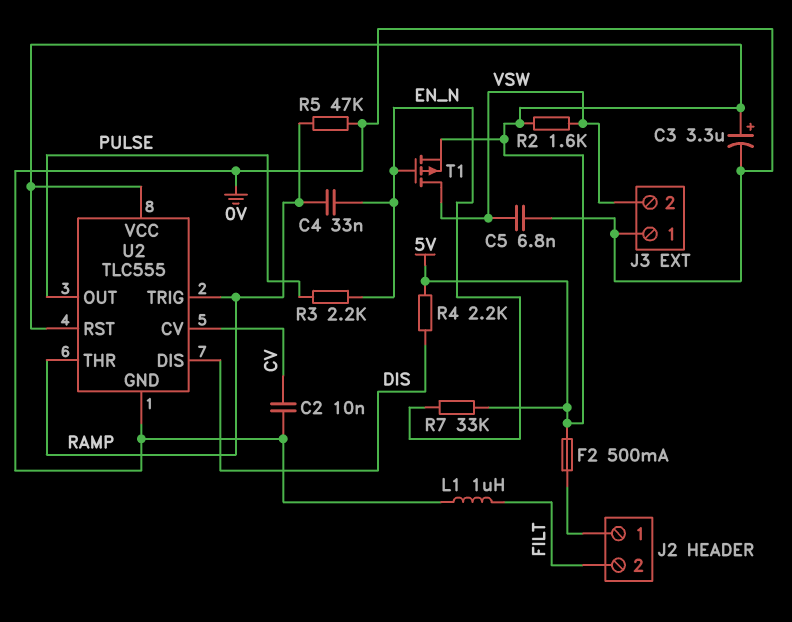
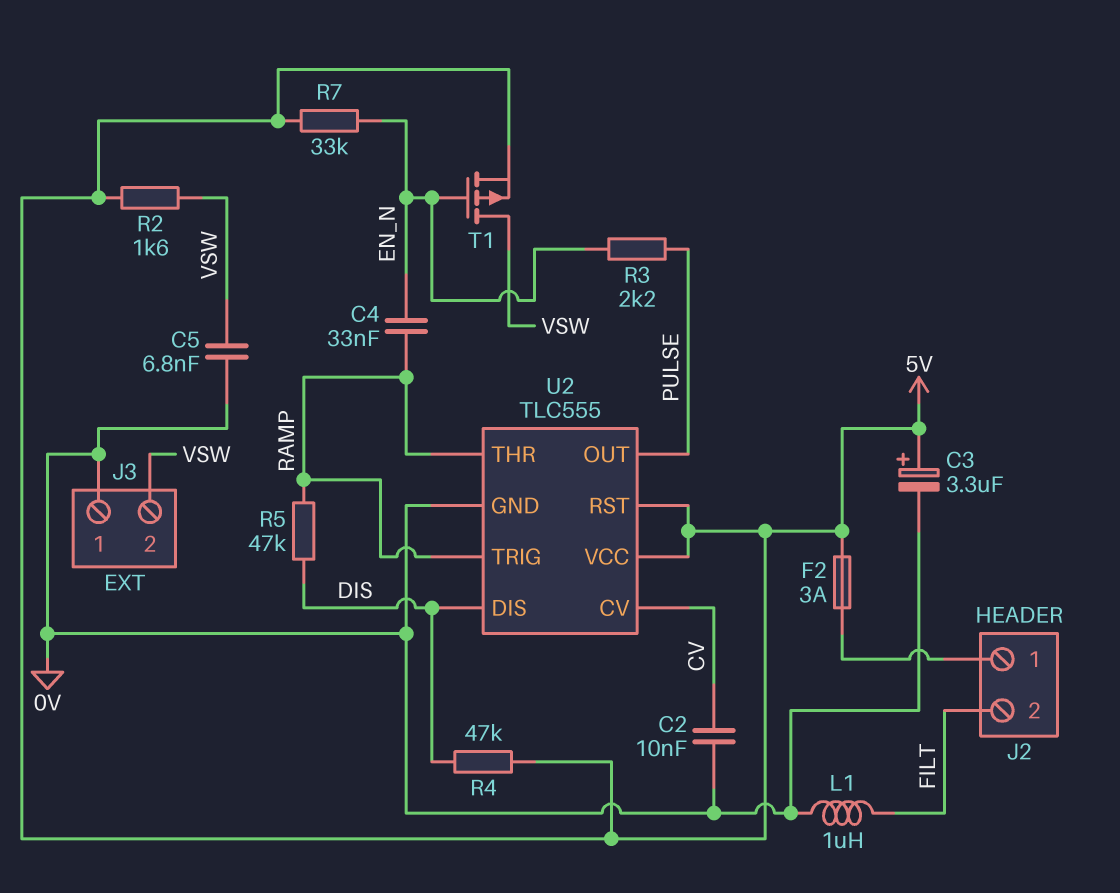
F2: 500mA (5V, J2/1) -> 3A (5V, J2/1)
R4: 2.2k (5V, DIS) -> 47k (5V, DIS)
R5: 47k (0V, RAMP) -> 47k (DIS, RAMP)

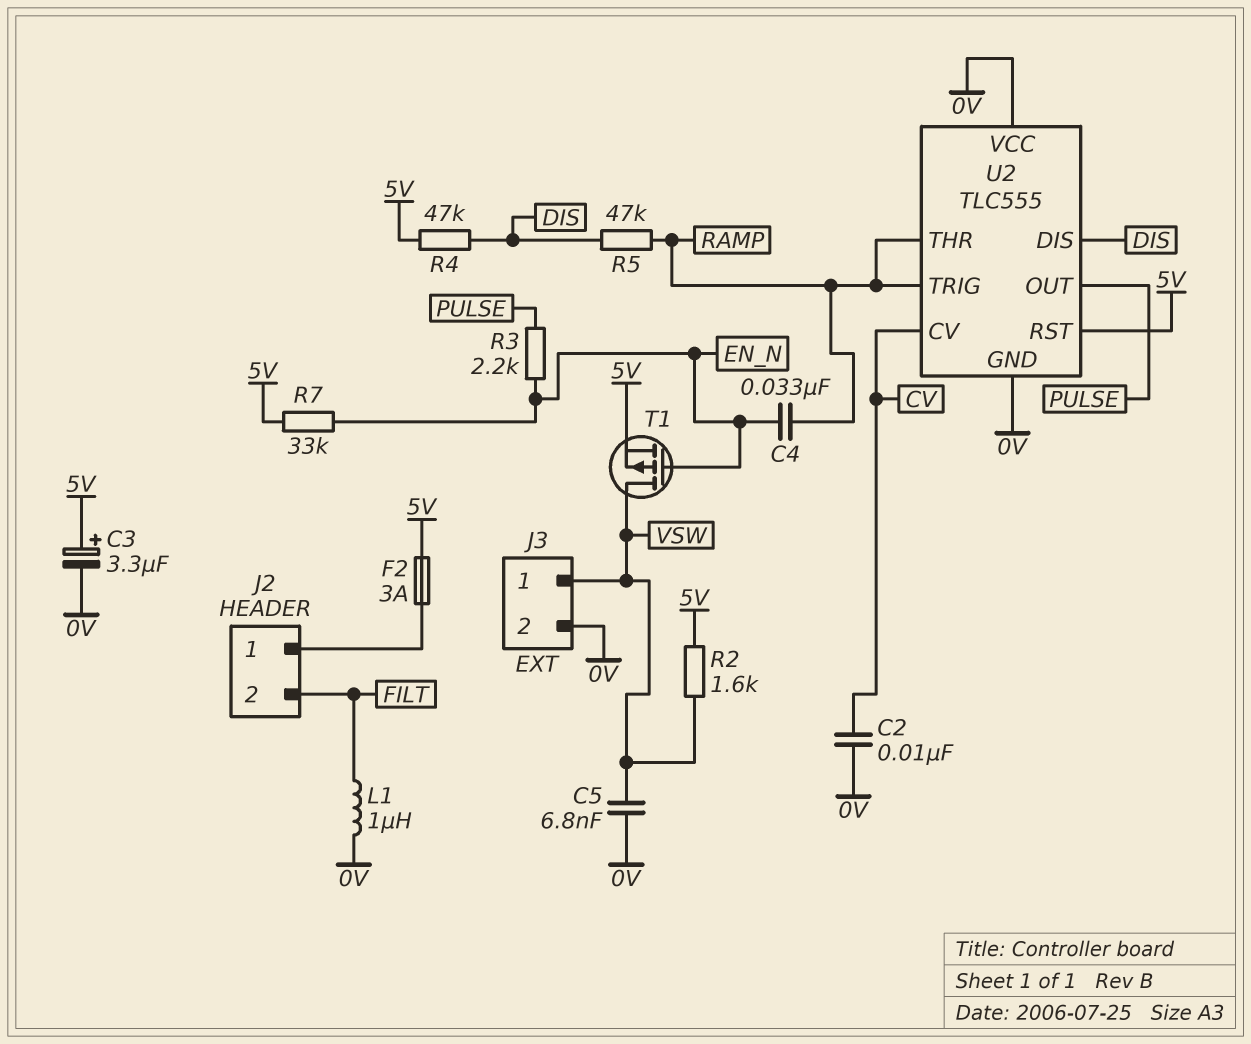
J3 pin 1: 0V -> VSW
J3 pin 2: VSW -> 0V
U2 pin VCC: 5V -> 0V

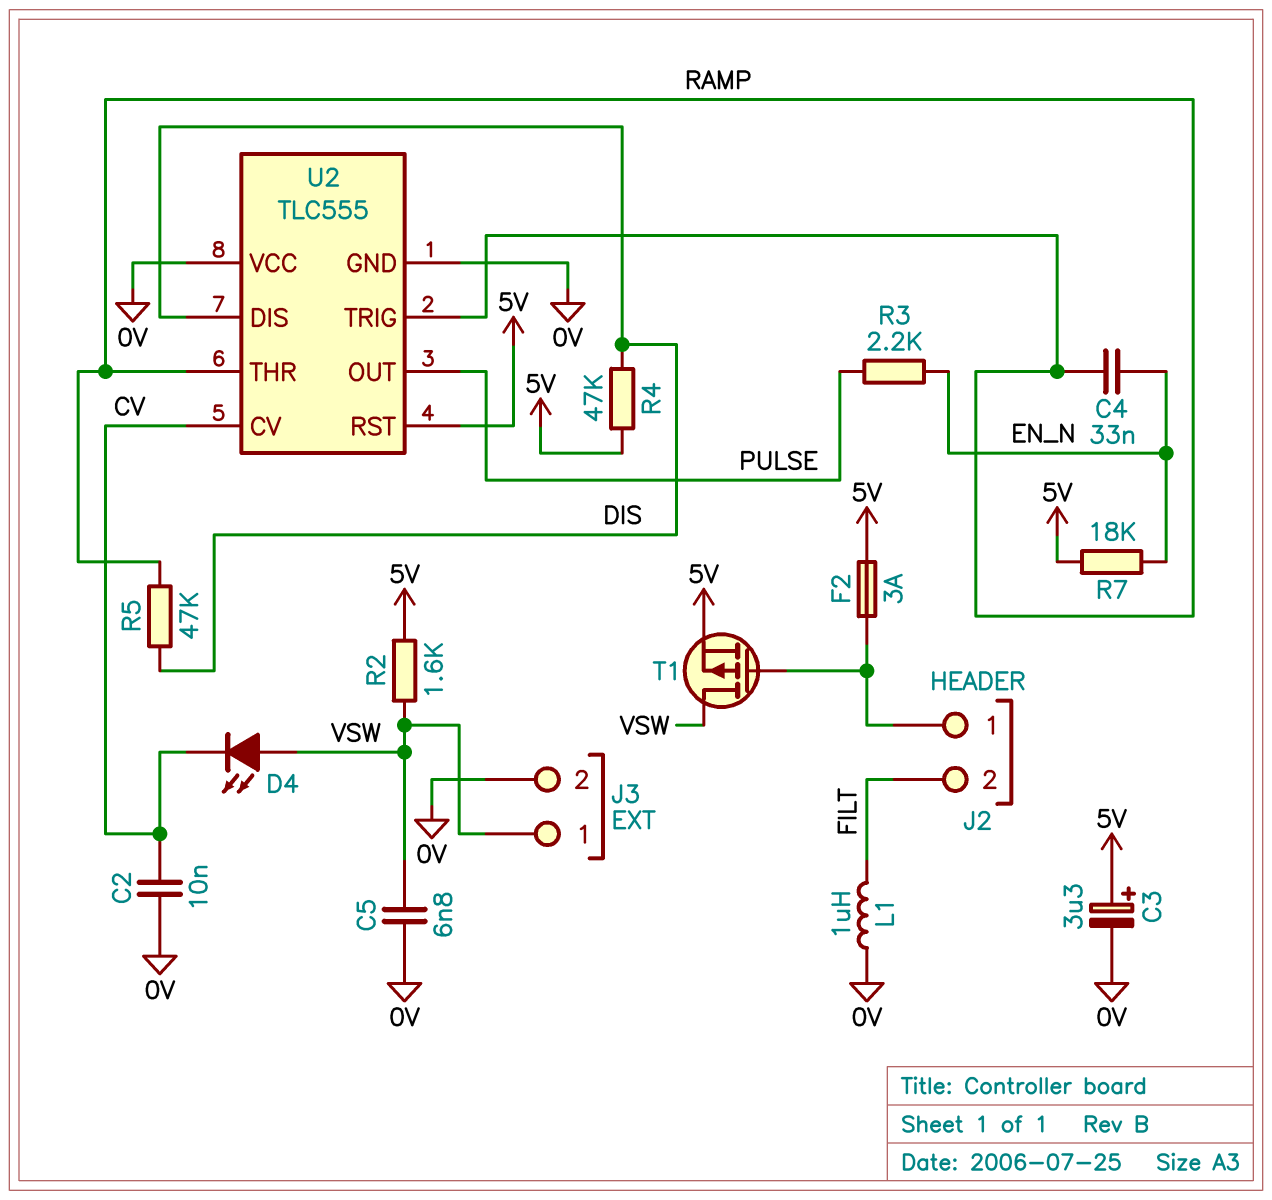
D4: none -> LED (A VSW, K CV)
R7: 33k (5V, EN_N) -> 18k (5V, EN_N)
T1: PMOS (G EN_N, D VSW, S 5V) -> PMOS (G J2/1, D VSW, S 5V)

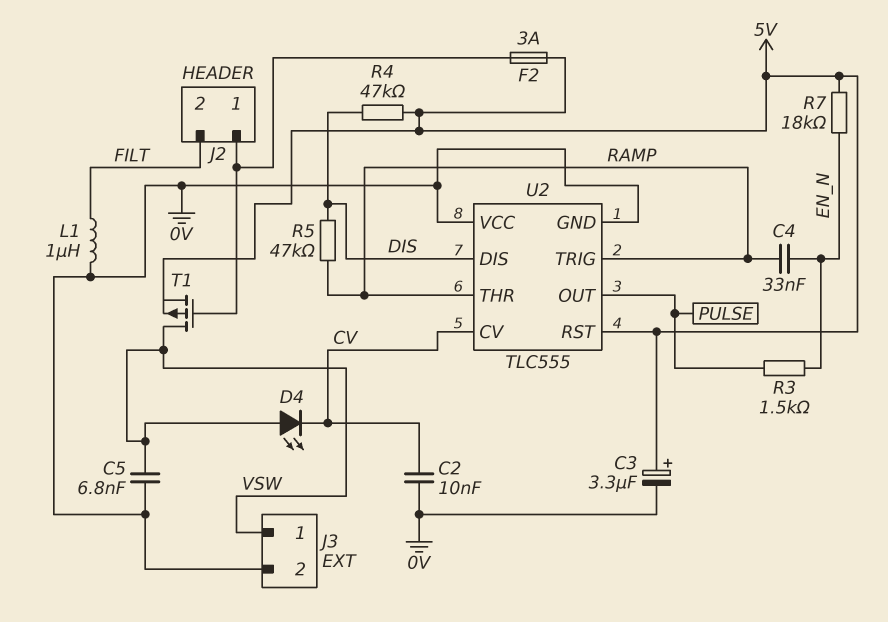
R2: 1.6k (5V, VSW) -> none
R3: 2.2k (EN_N, PULSE) -> 1.5k (EN_N, PULSE)

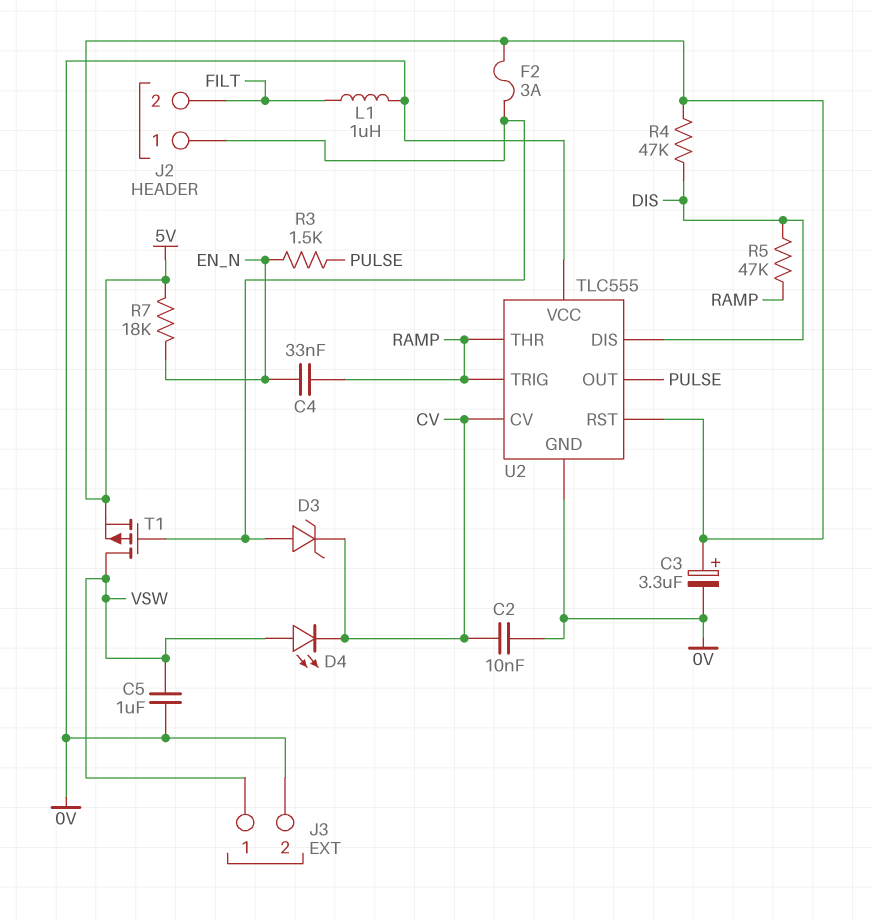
C5: 6.8nF (0V, VSW) -> 1uF (0V, VSW)
D3: none -> zener (A J2/1, K CV)

